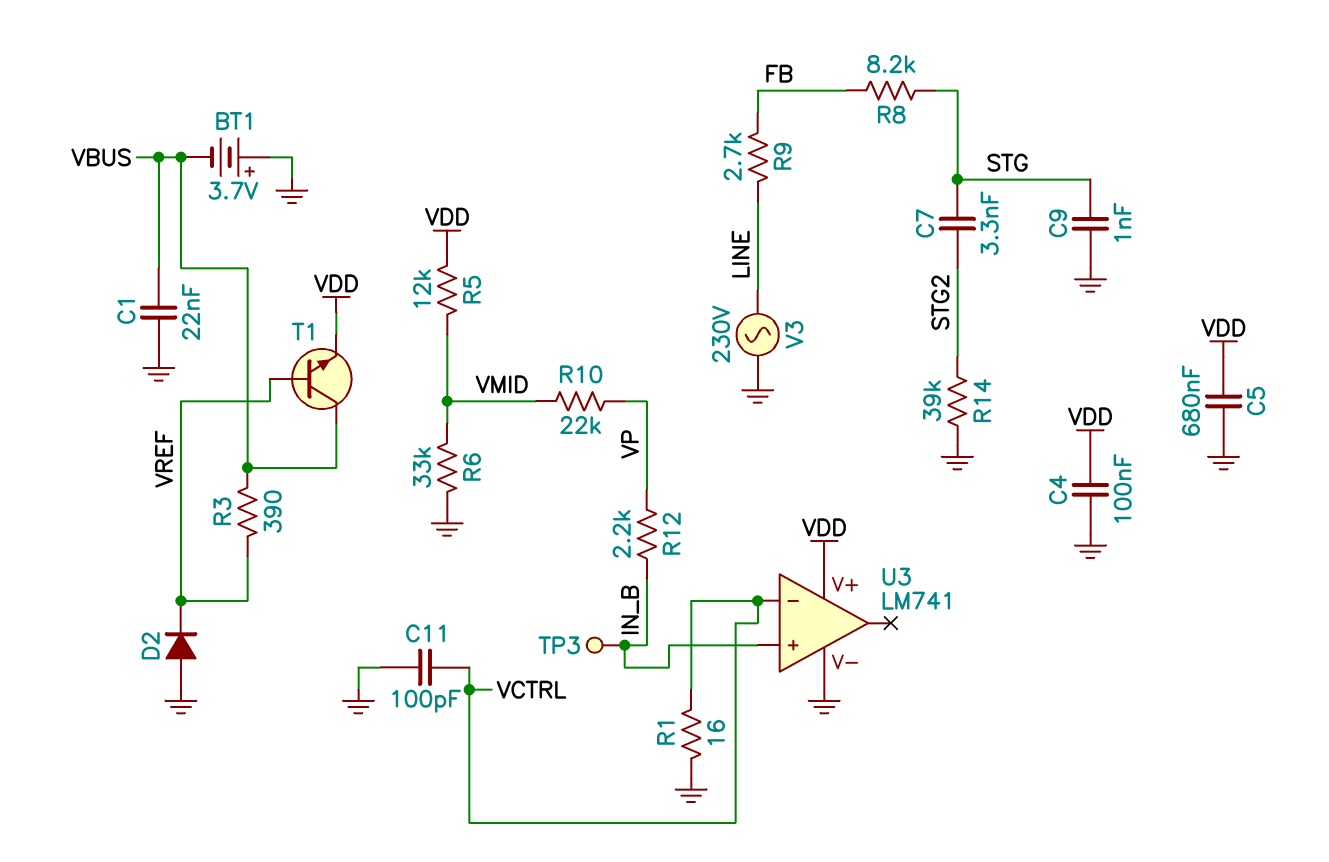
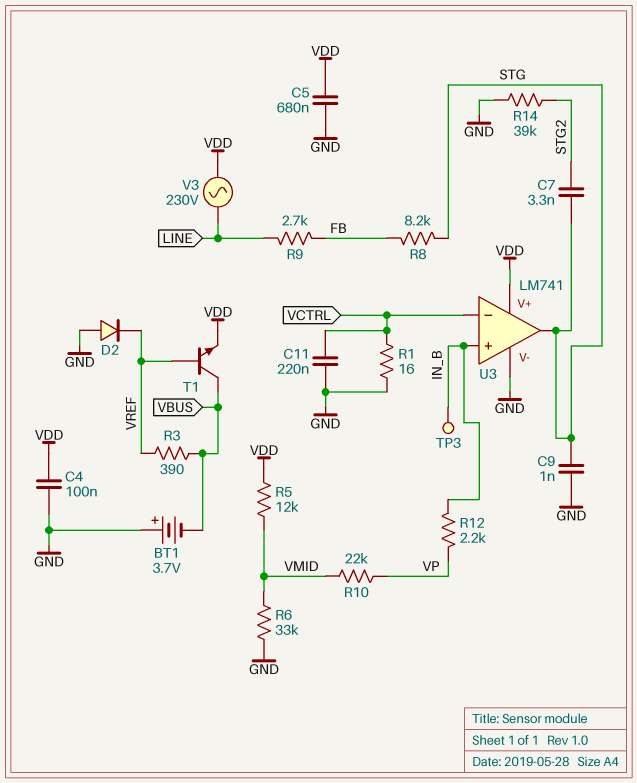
C1: 22nF (GND, VBUS) -> none
C11: 100pF (GND, VCTRL) -> 220nF (GND, VCTRL)
U3 pin out: none -> STG
V3: AC 230V (GND, LINE) -> AC 230V (LINE, VDD)

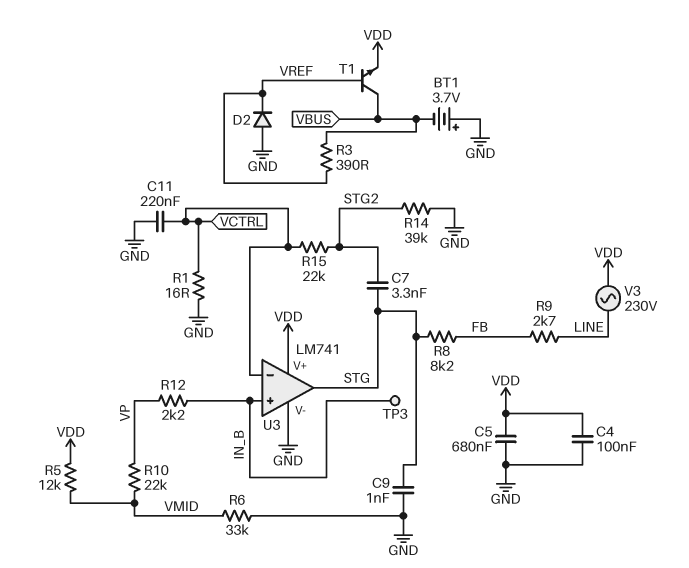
R15: none -> 22k (STG2, VCTRL)

